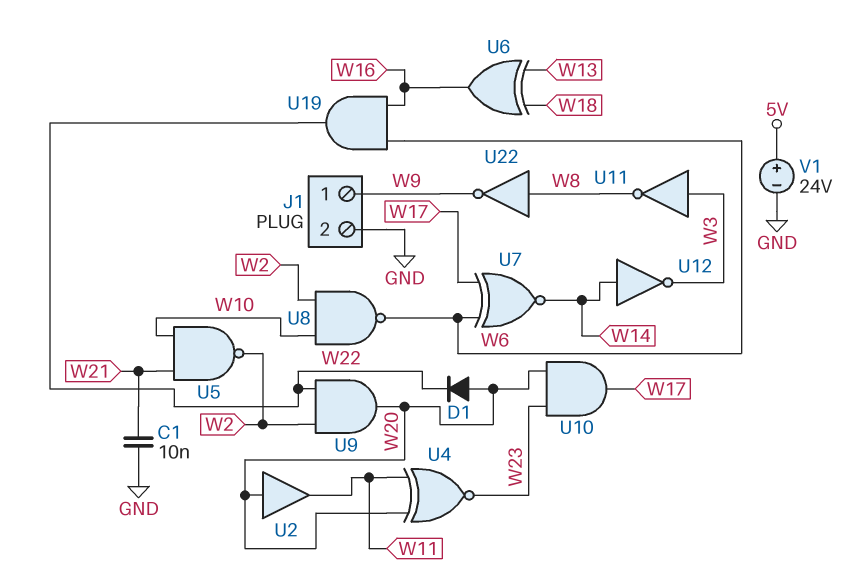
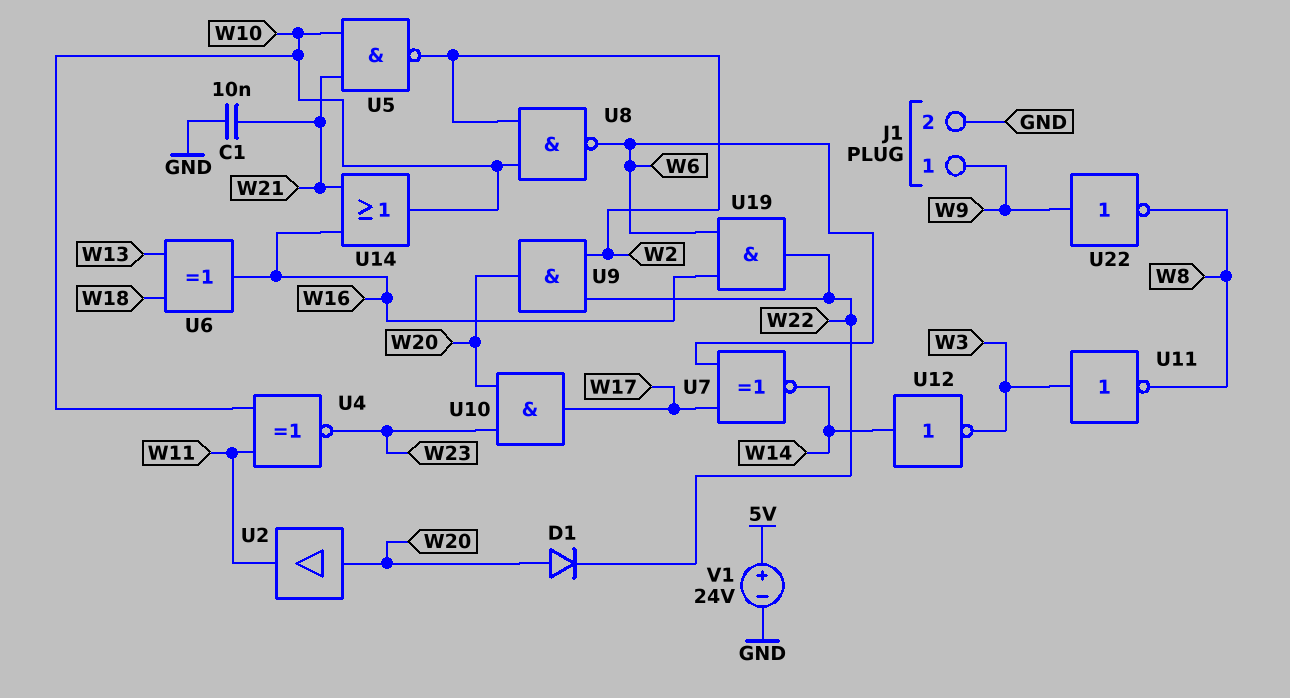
U4: XNOR (in W11, in W20, out W23) -> XNOR (in W10, in W11, out W23)
U14: none -> OR (in W16, in W21, out W10)
U22: NOT (in W8, out W9) -> NOT (in W9, out W8)

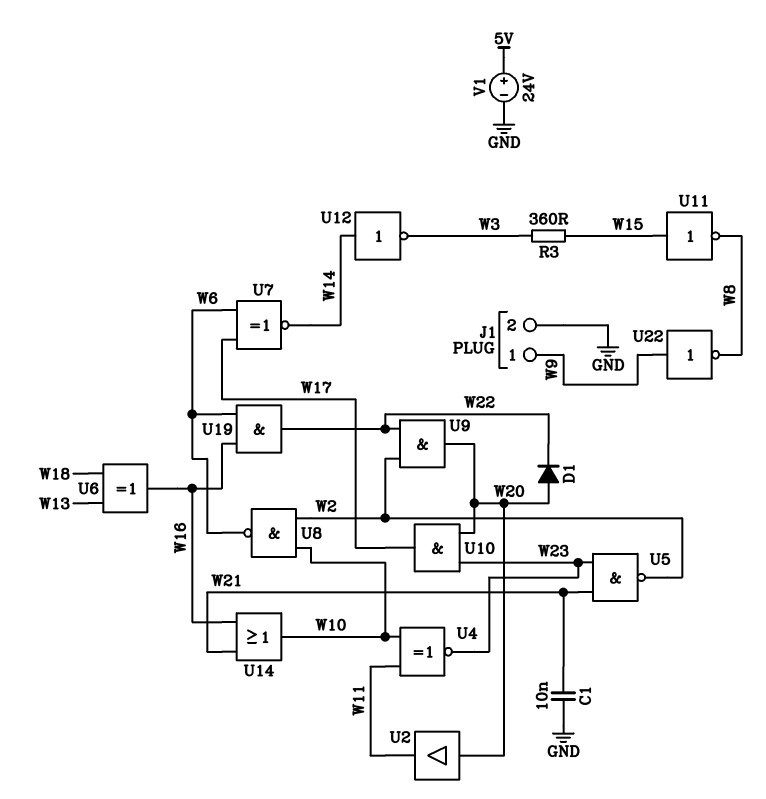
R3: none -> 360 (W3, W15)
U5: NAND (in W10, in W21, out W2) -> NAND (in W21, in W23, out W2)
U11: NOT (in W3, out W8) -> NOT (in W15, out W8)

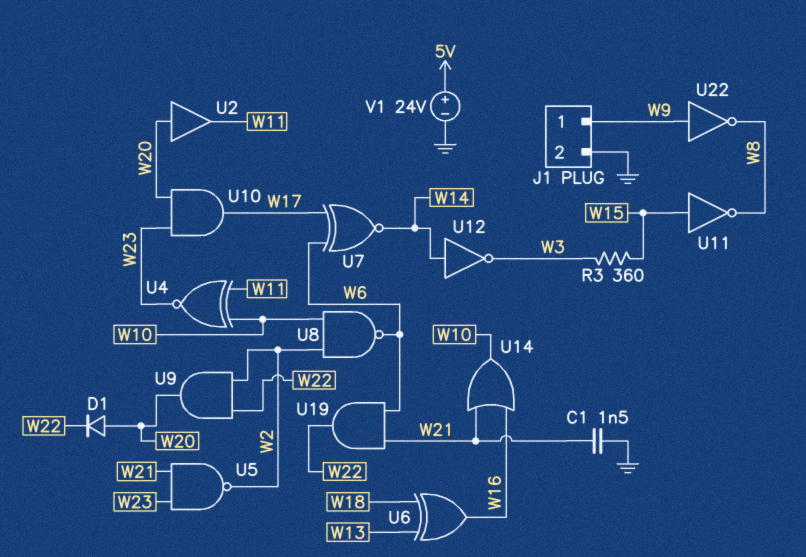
C1: 10nF (GND, W21) -> 1.5nF (GND, W21)
U19: AND (in W6, in W16, out W22) -> AND (in W6, in W21, out W22)

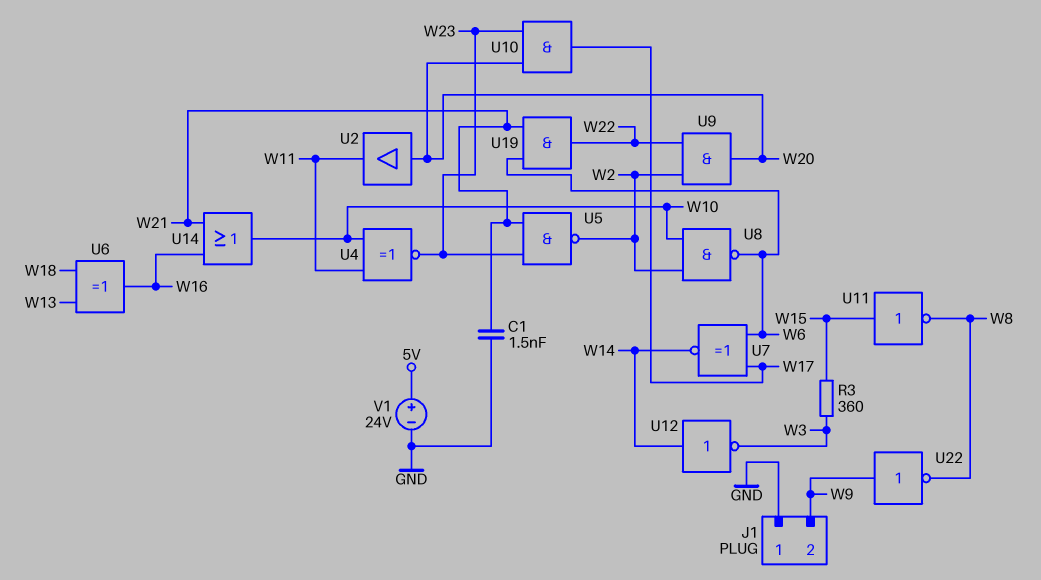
D1: diode (A W20, K W22) -> none
J1 pin 1: W9 -> GND
J1 pin 2: GND -> W9

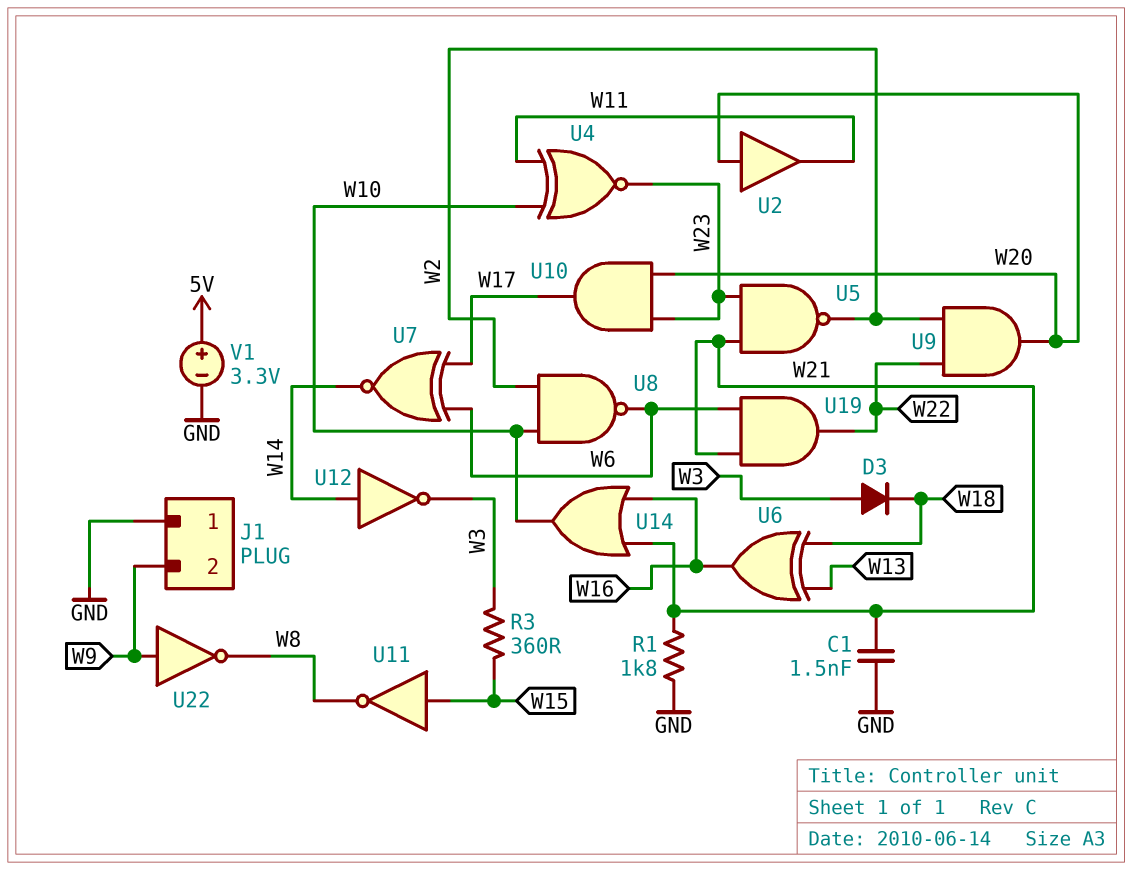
D3: none -> diode (A W3, K W18)
R1: none -> 1.8k (GND, W21)
V1: 24V (plus 5V, minus GND) -> 3.3V (plus 5V, minus GND)

